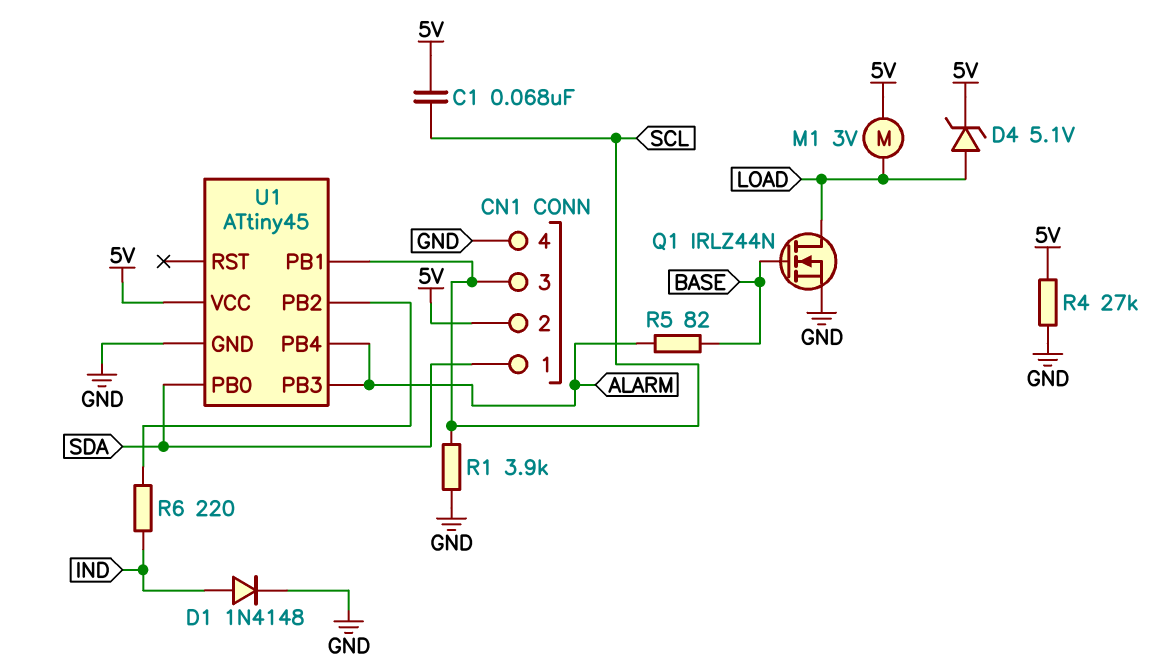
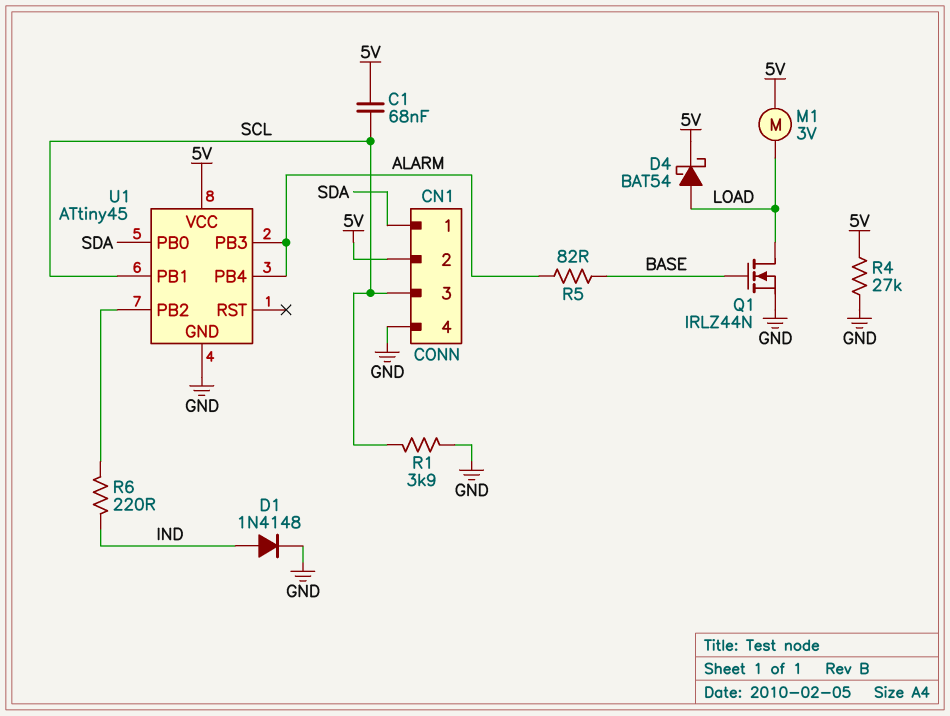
D4: zener 5.1V (A LOAD, K 5V) -> schottky BAT54 (A LOAD, K 5V)

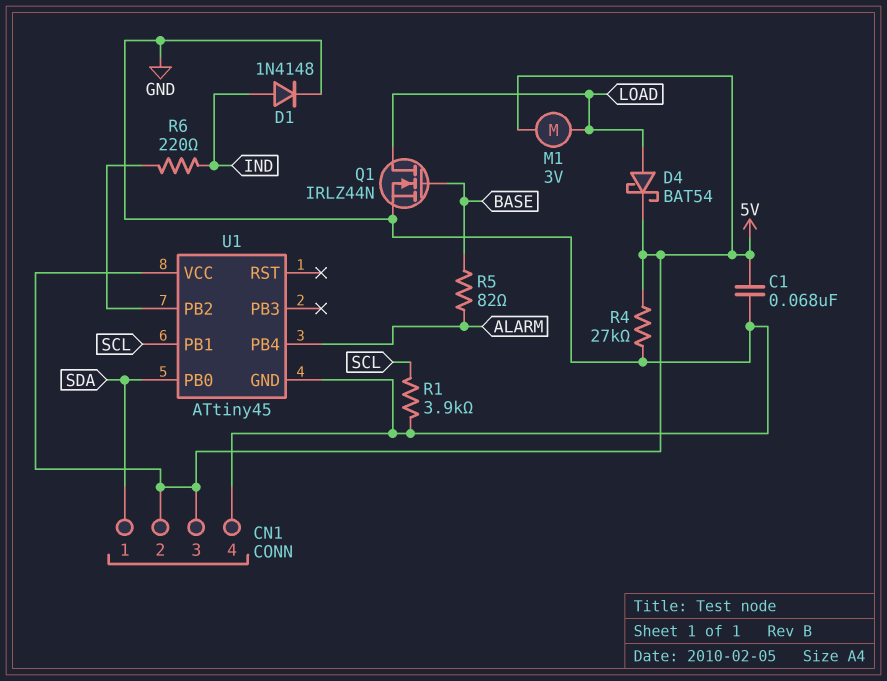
C1: 68nF (5V, SCL) -> 68nF (5V, GND)
CN1 pin 3: SCL -> 5V
U1 pin PB3: ALARM -> none

